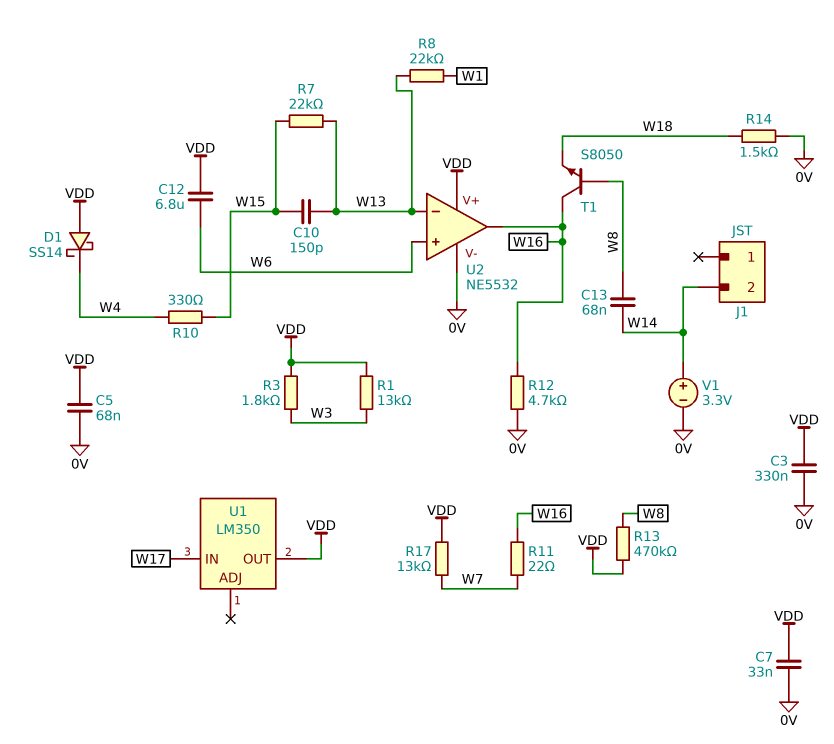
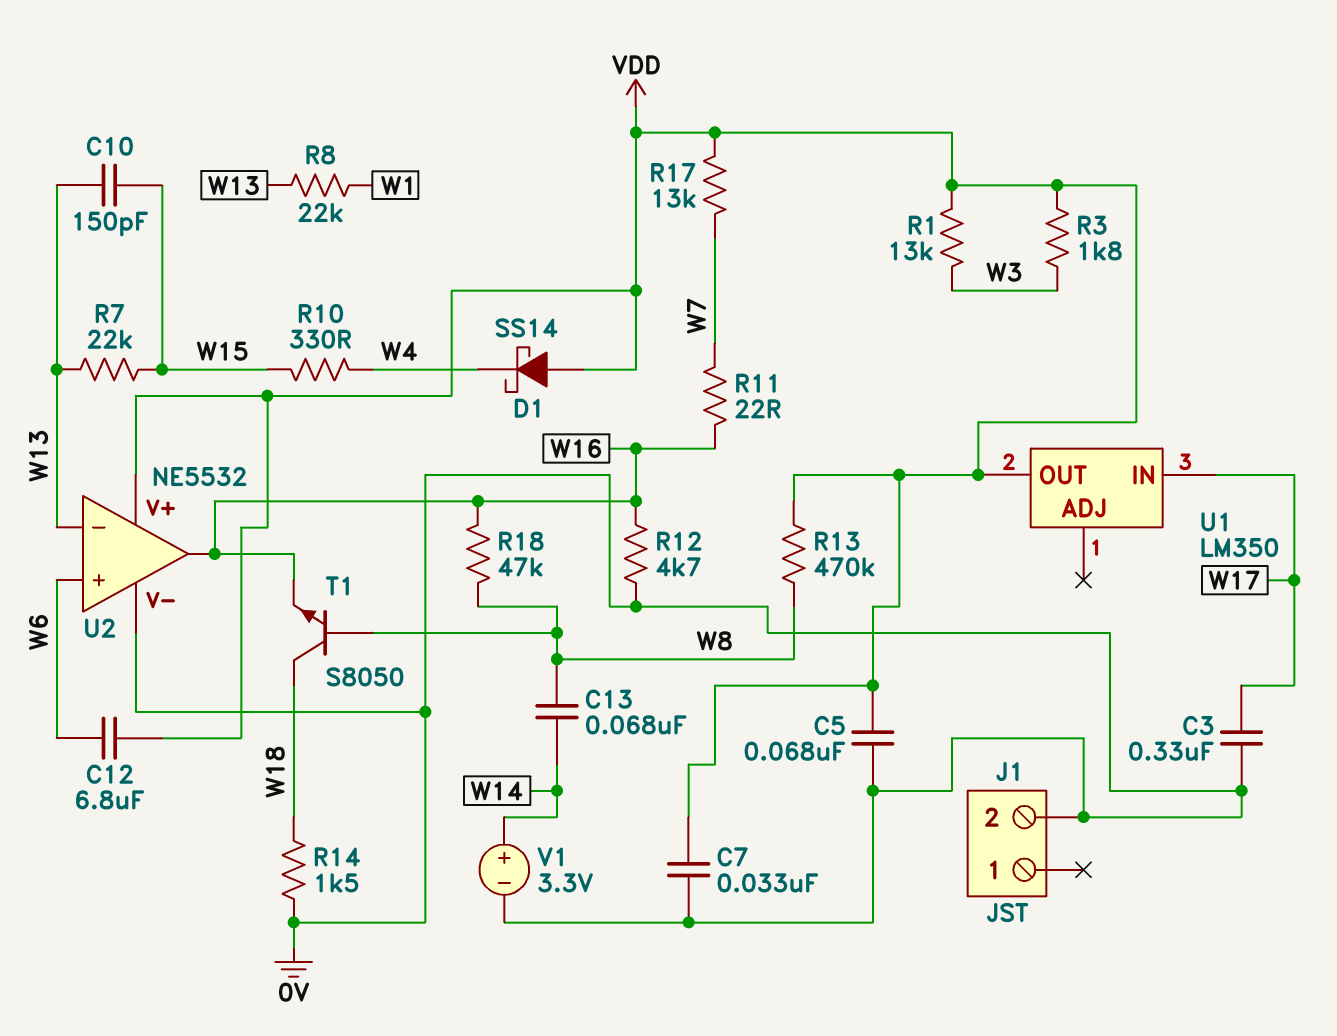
C3: 330nF (0V, VDD) -> 330nF (0V, W17)
J1 pin 2: W14 -> 0V
R18: none -> 47k (W8, W16)
T1: NPN S8050 (B W8, C W16, E W18) -> NPN S8050 (B W8, C W18, E W16)

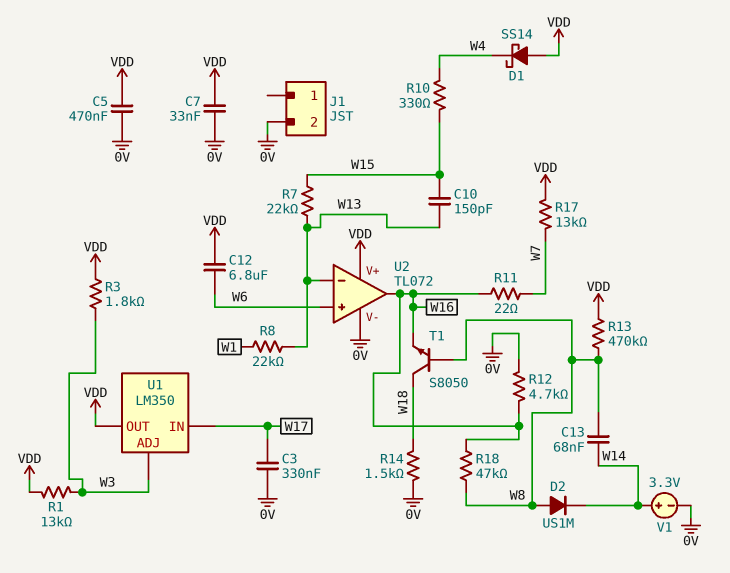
C5: 68nF (0V, VDD) -> 470nF (0V, VDD)
D2: none -> diode US1M (A W8, K W14)
U1 pin ADJ: none -> W3
U2: NE5532 -> TL072

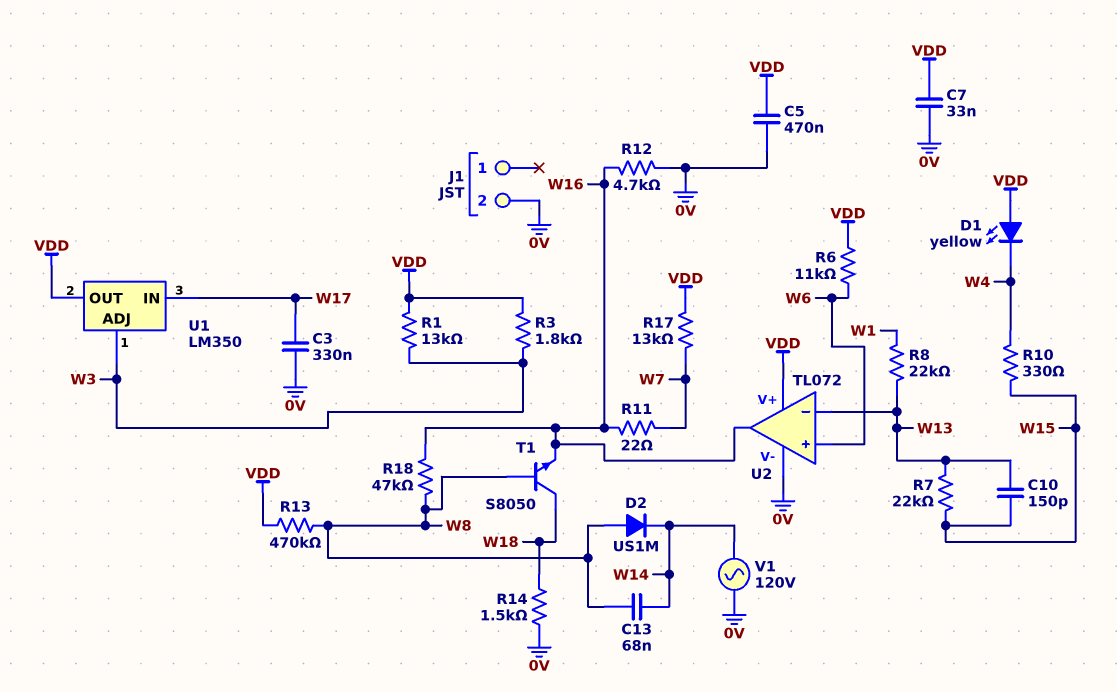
C12: 6.8uF (VDD, W6) -> none
D1: schottky SS14 (A VDD, K W4) -> LED yellow (A VDD, K W4)
R6: none -> 11k (VDD, W6)
V1: 3.3V (plus W14, minus 0V) -> AC 120V (0V, W14)

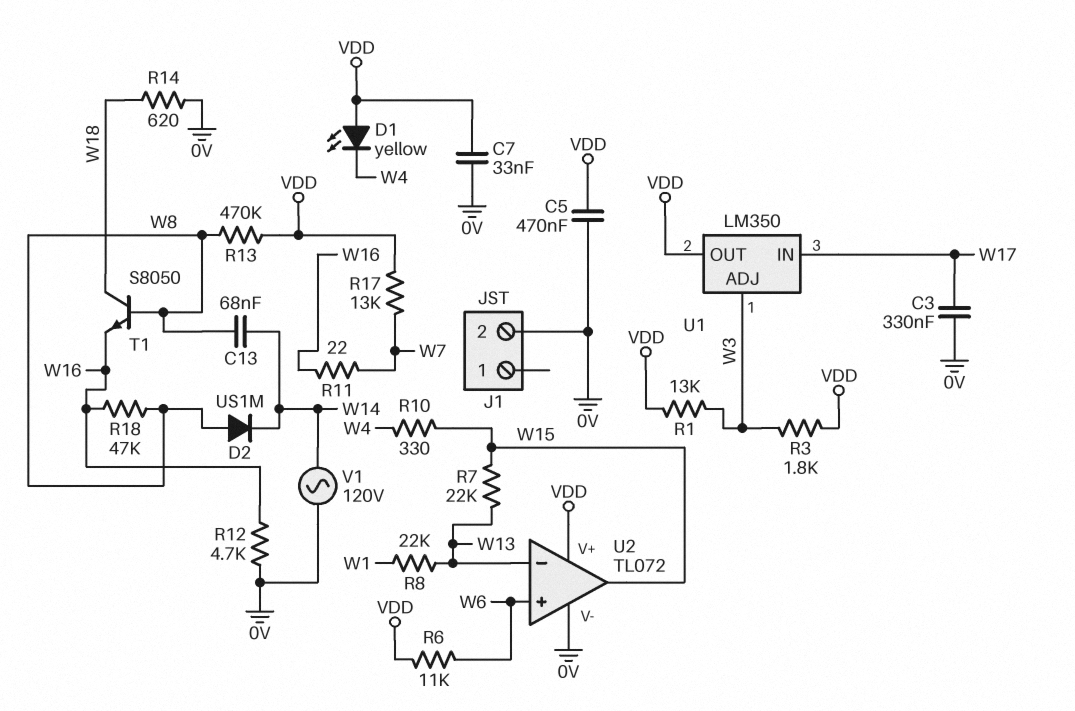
C10: 150pF (W13, W15) -> none
R14: 1.5k (0V, W18) -> 620 (0V, W18)
U2 pin out: W16 -> W15

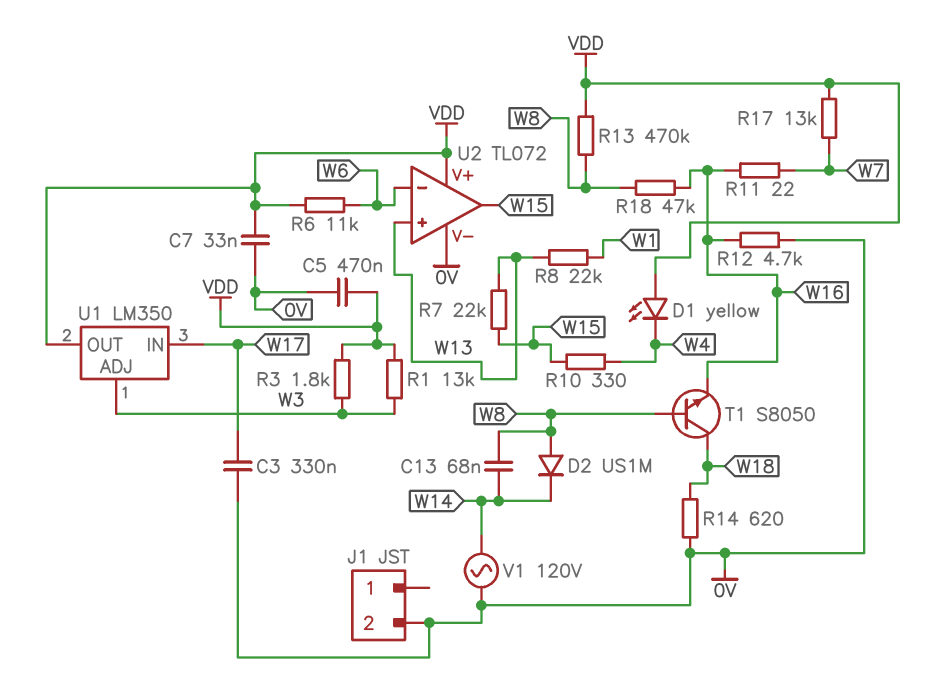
U2 pin in+: W6 -> W13
U2 pin in-: W13 -> W6

